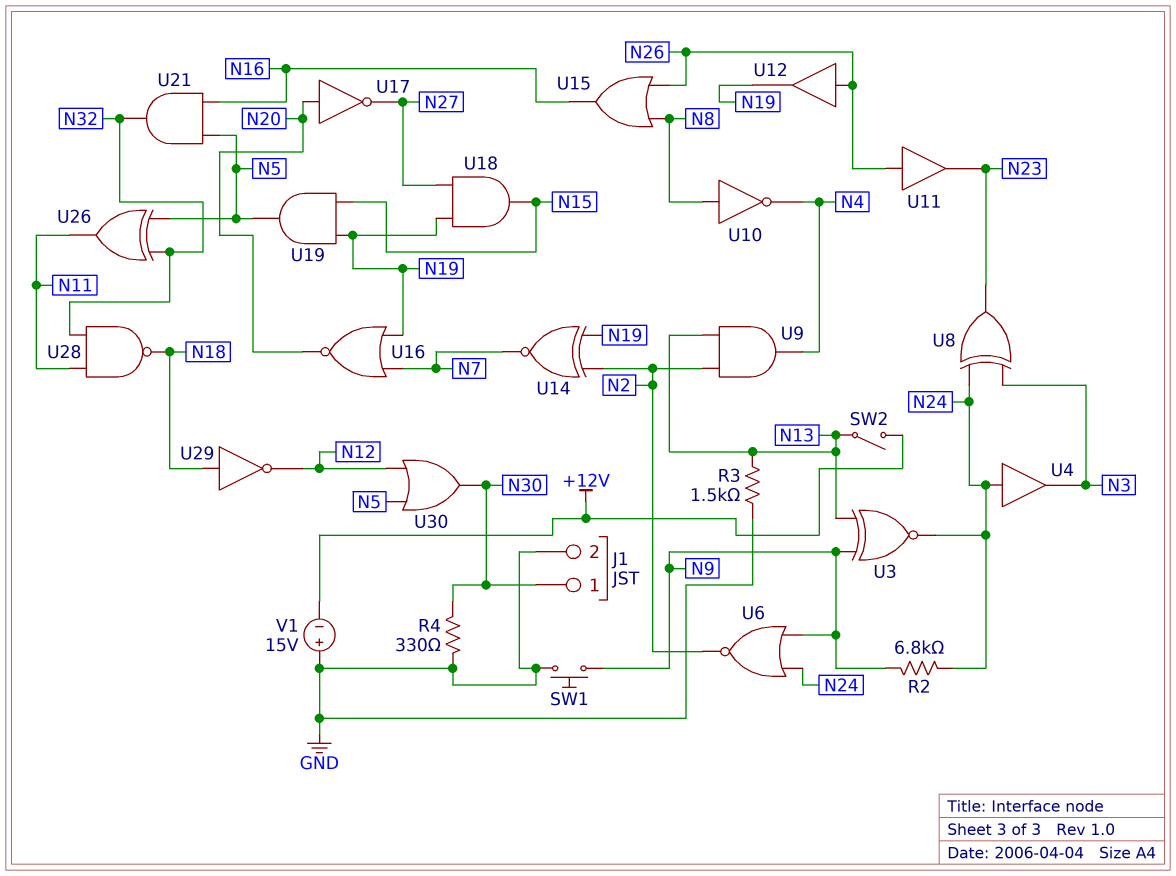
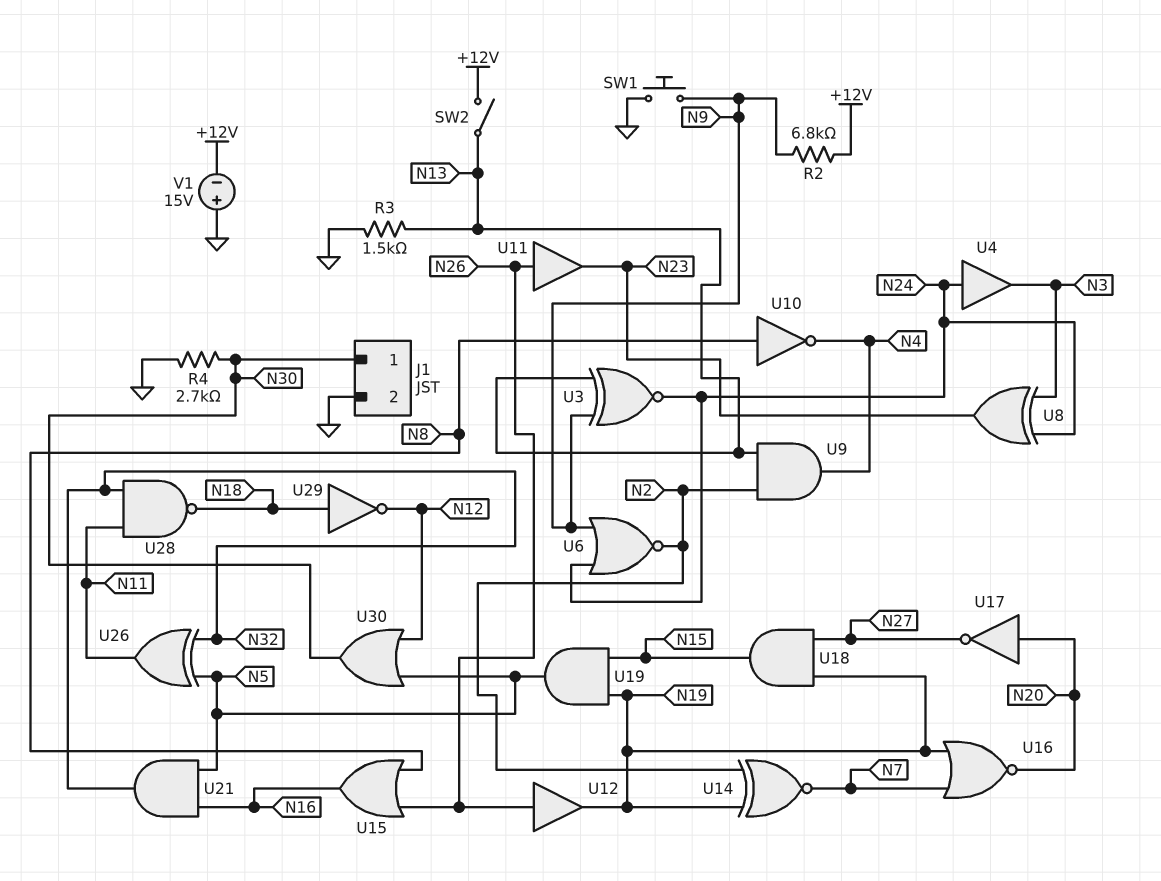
R2: 6.8k (N9, N24) -> 6.8k (+12V, N9)
R4: 330 (GND, N30) -> 2.7k (GND, N30)

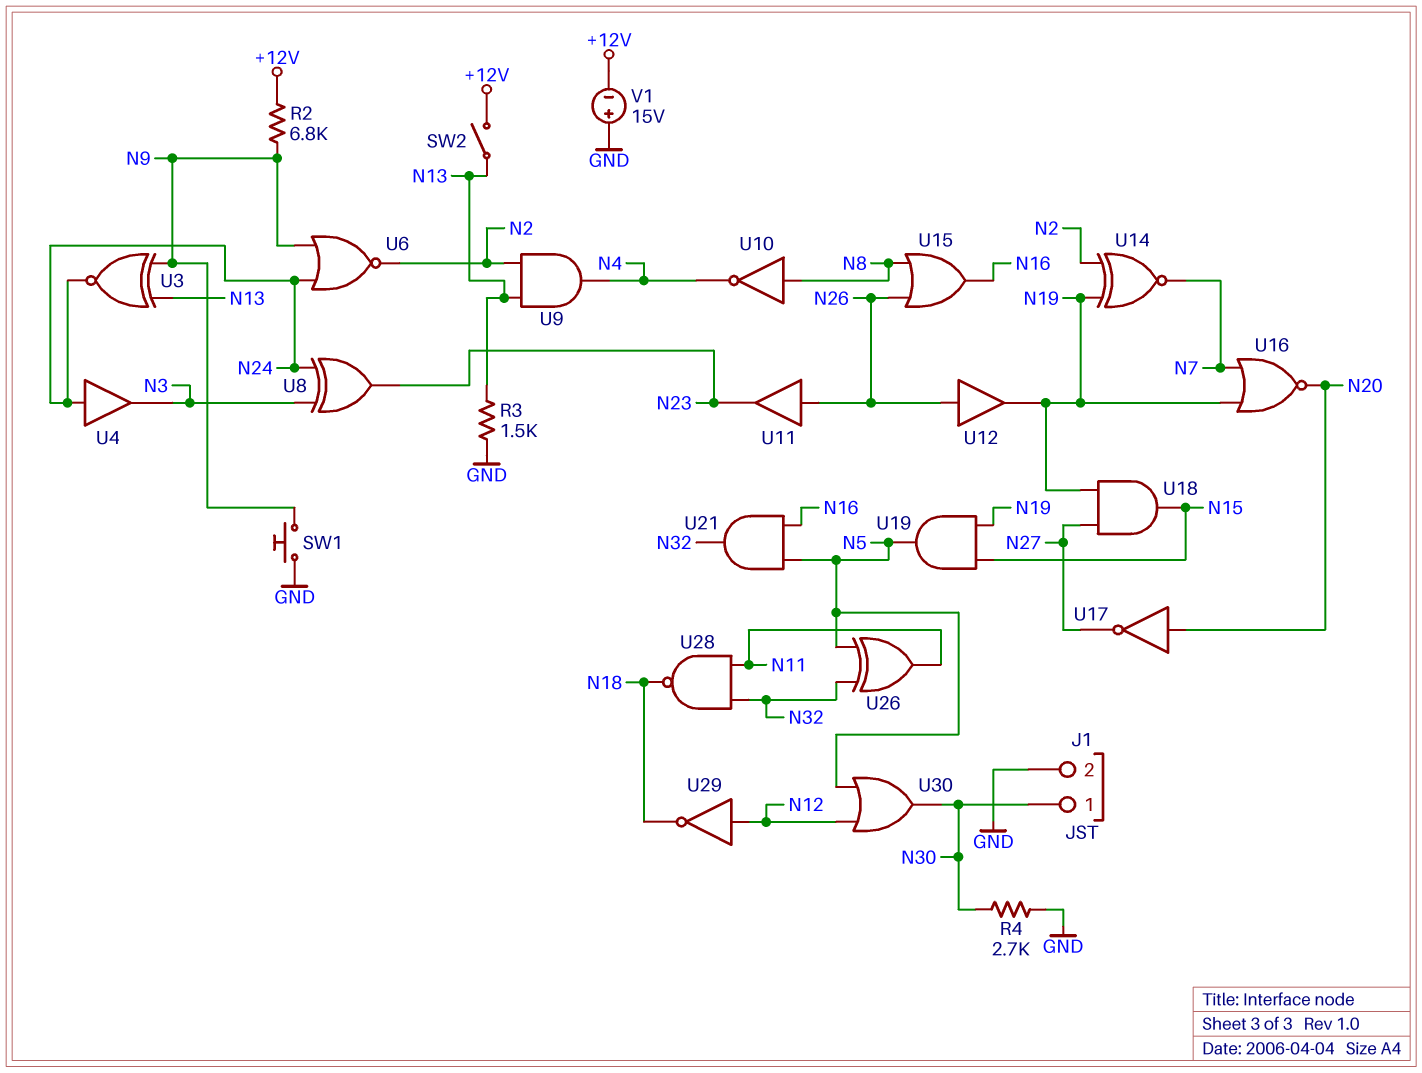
U29: NOT (in N18, out N12) -> NOT (in N12, out N18)

